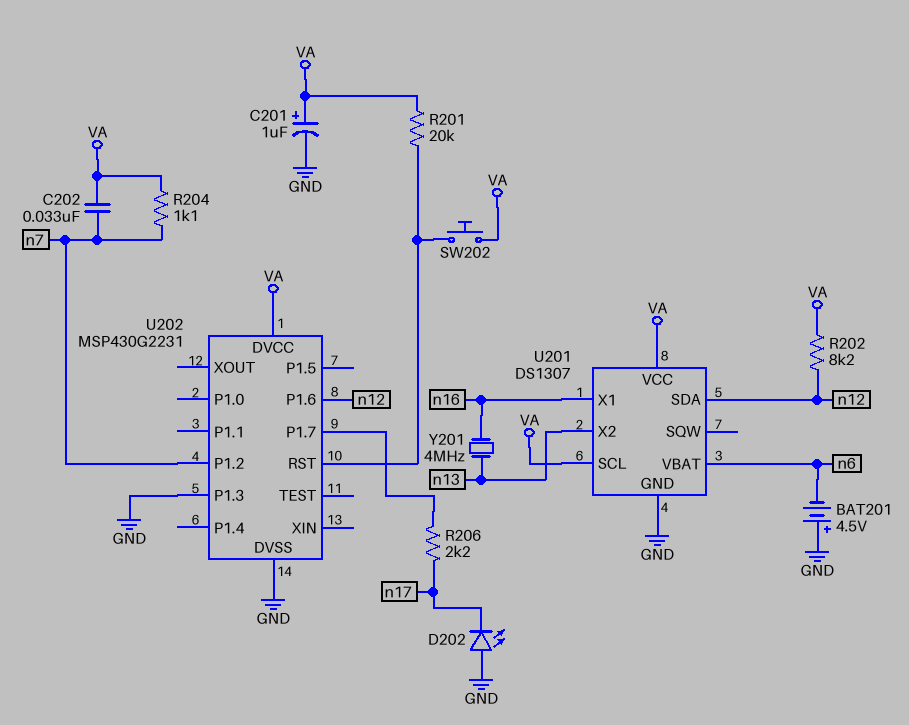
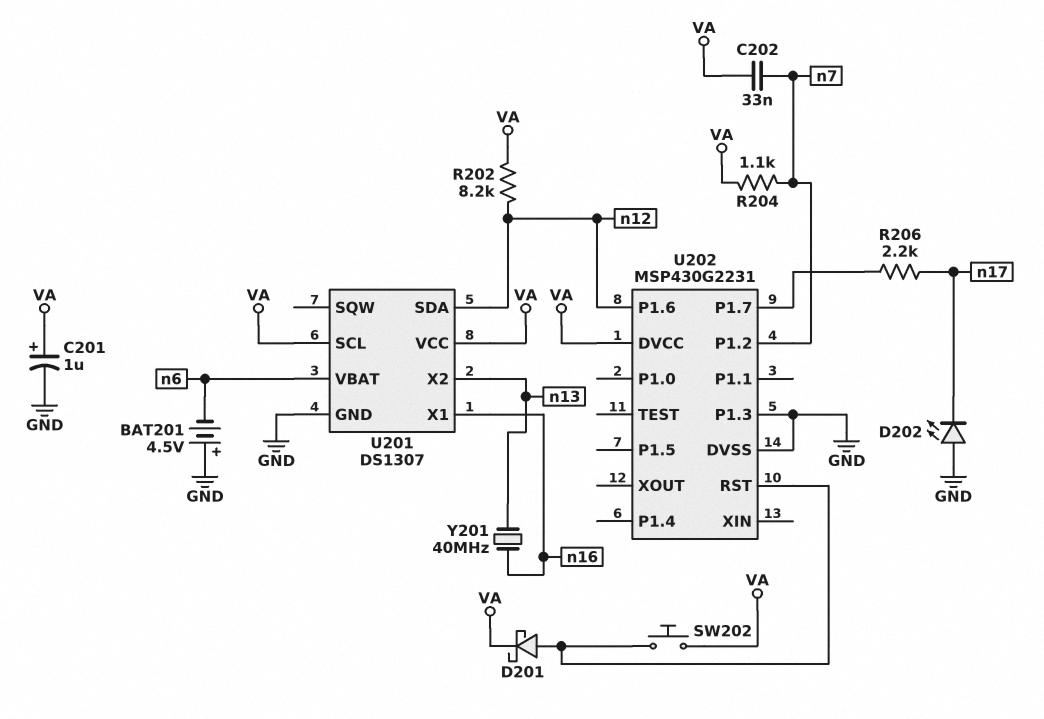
D201: none -> schottky (A U202/RST, K VA)
R201: 20k (U202/RST, VA) -> none
Y201: 4MHz (n13, n16) -> 40MHz (n13, n16)

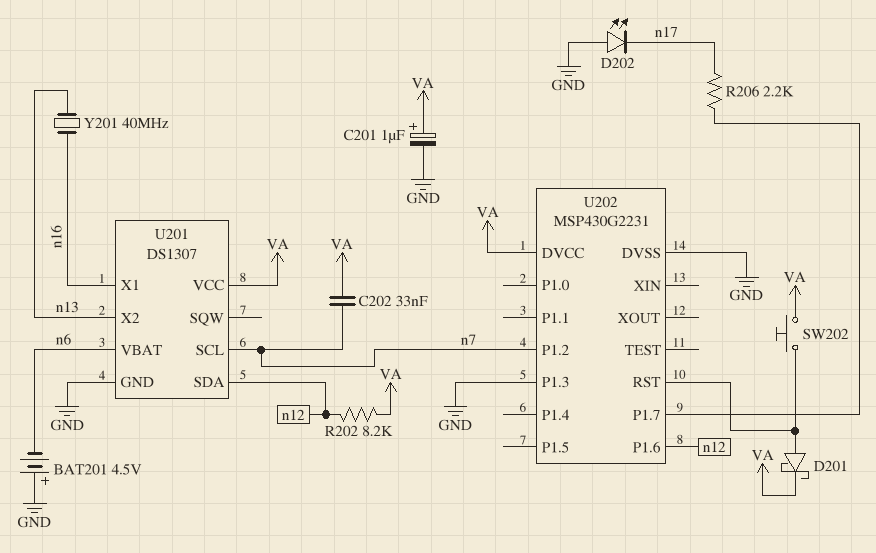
R204: 1.1k (VA, n7) -> none
U201 pin SCL: VA -> n7

